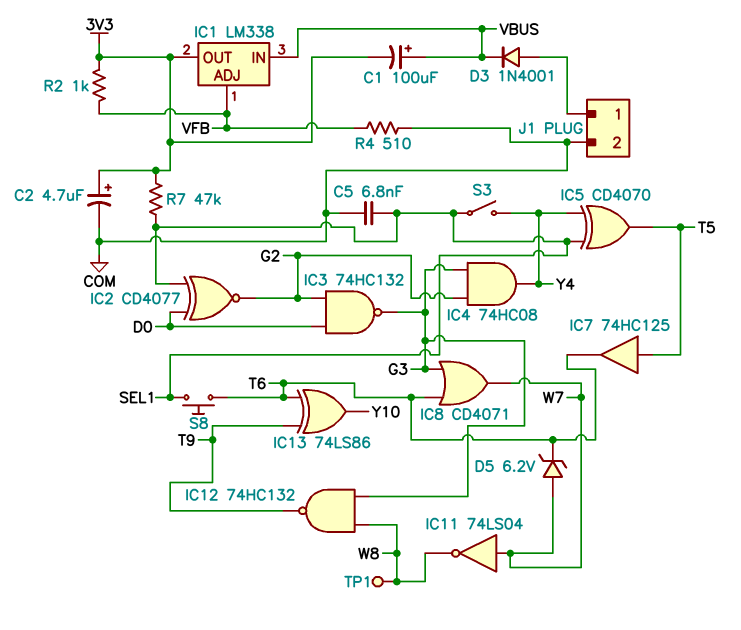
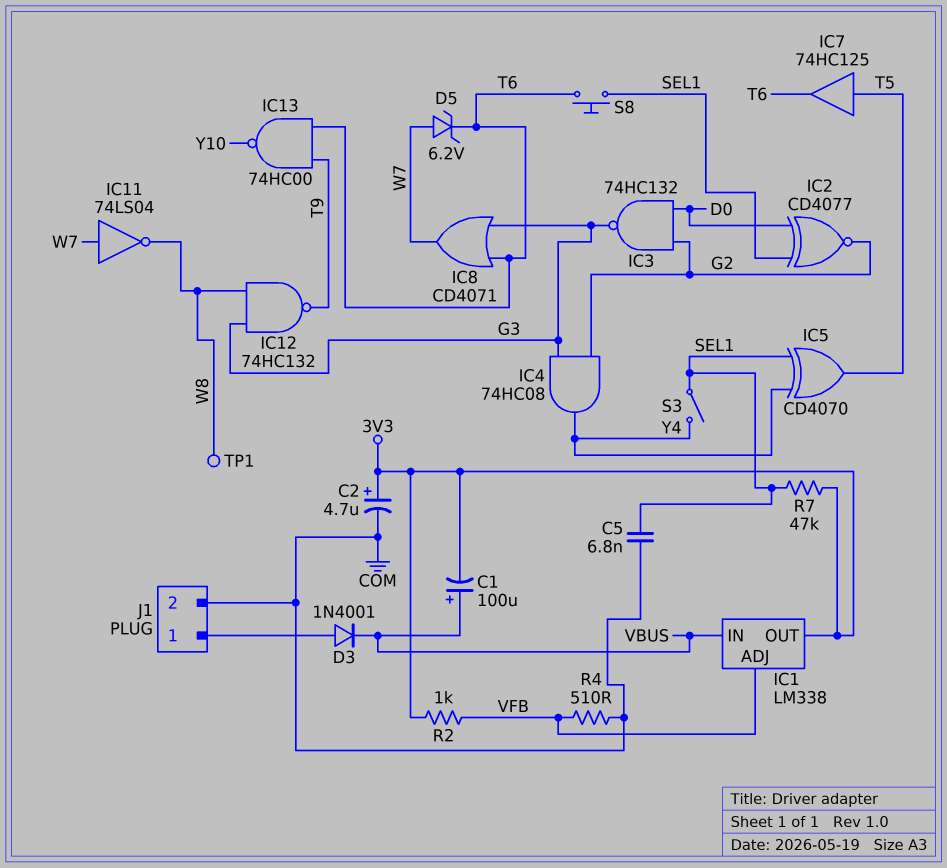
IC13: XOR 74LS86 (in T6, in T9, out Y10) -> NAND 74HC00 (in T6, in T9, out Y10)

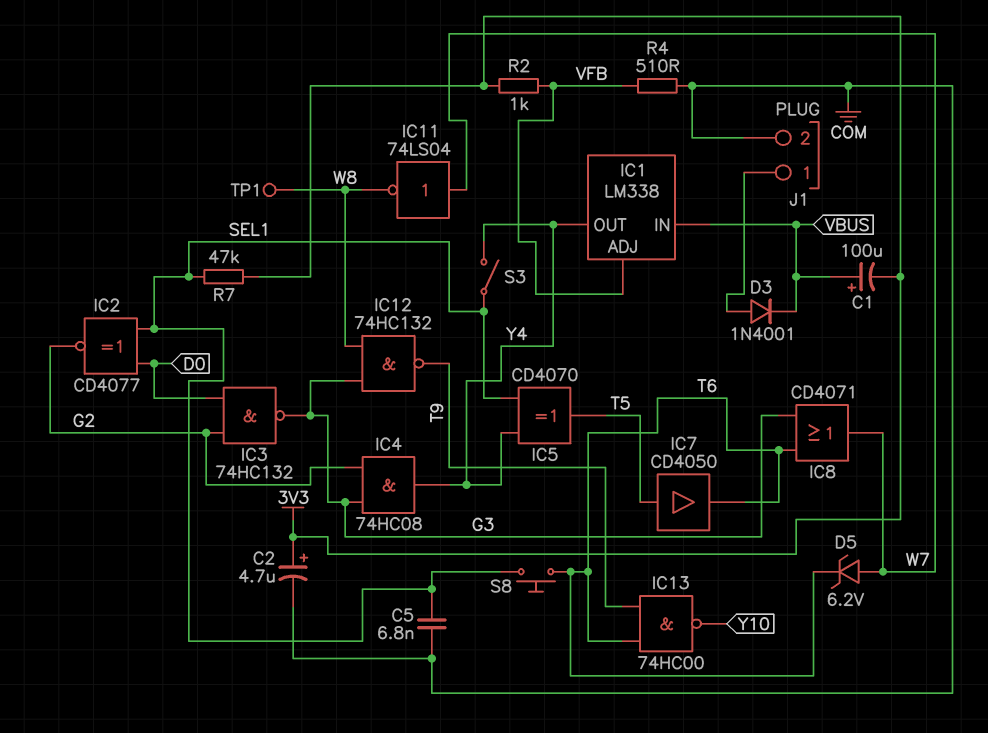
IC1 pin OUT: 3V3 -> Y4
IC7: buffer 74HC125 (in T5, out T6) -> buffer CD4050 (in T5, out T6)

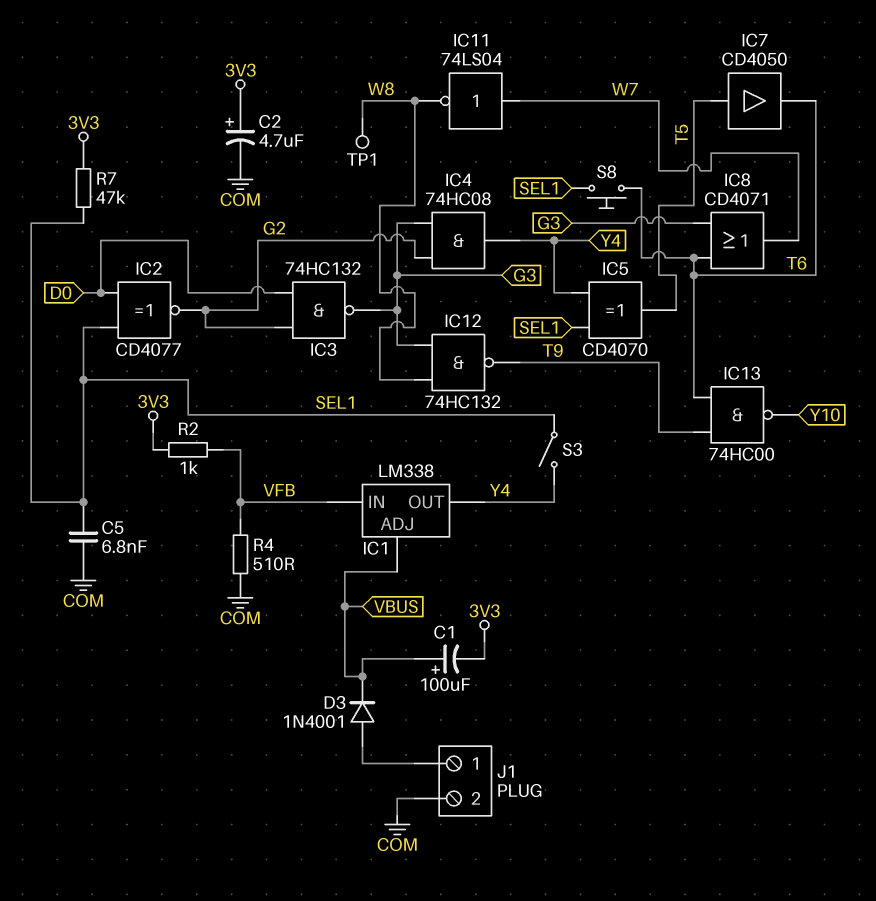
D5: zener 6.2V (A W7, K T6) -> none
IC1 pin ADJ: VFB -> VBUS
IC1 pin IN: VBUS -> VFB

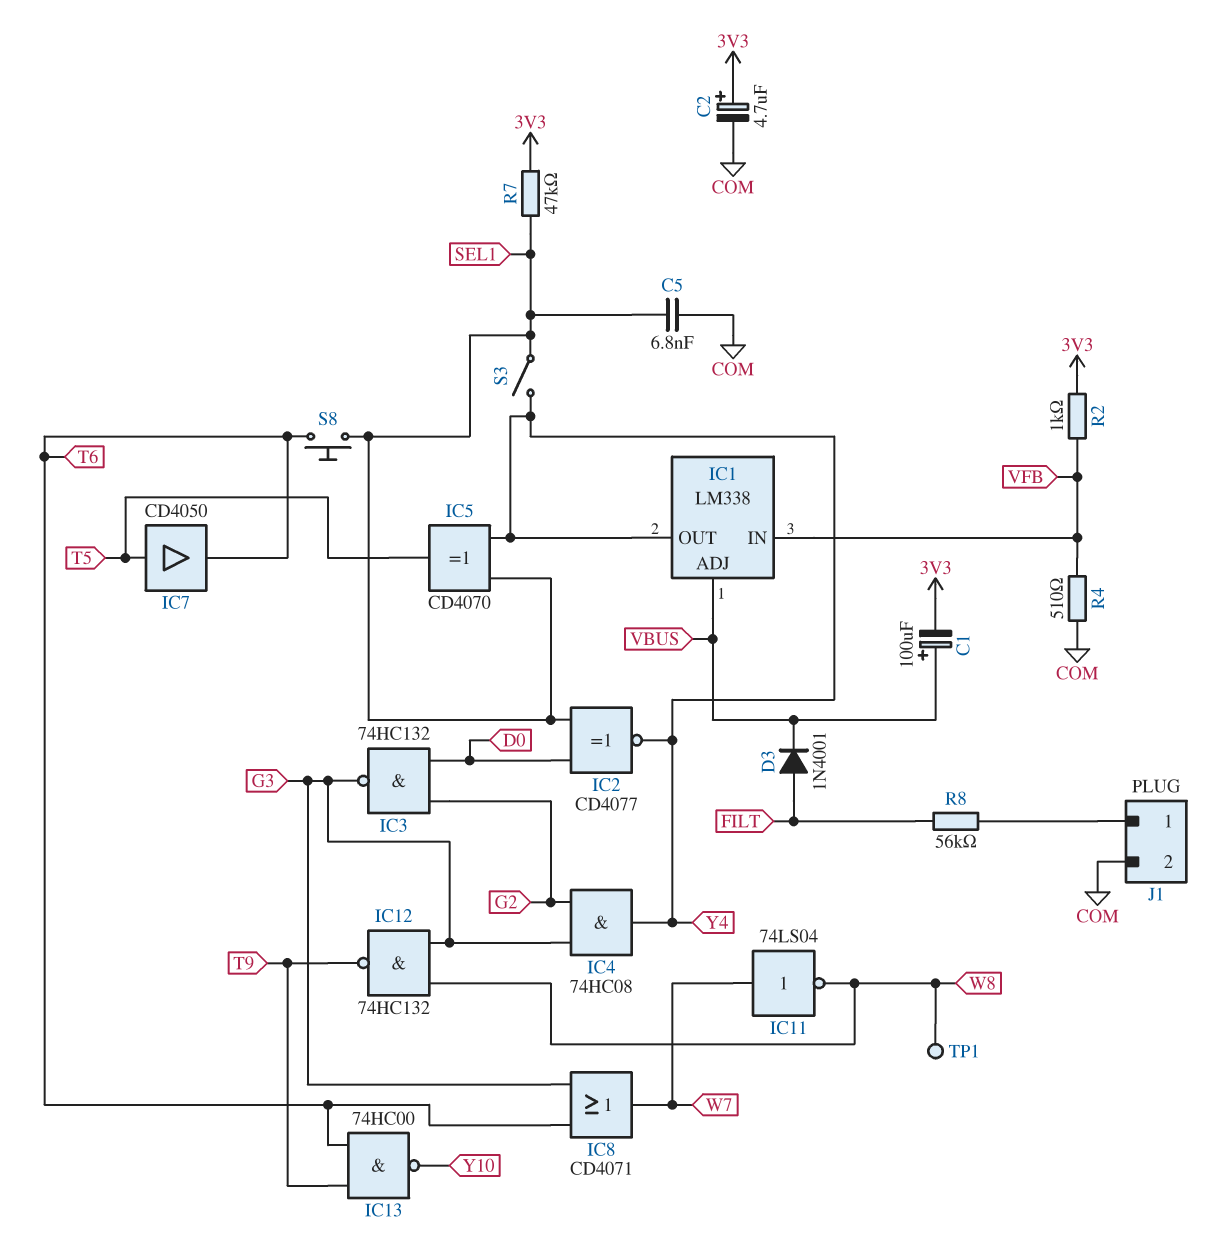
D3: diode 1N4001 (A J1/1, K VBUS) -> diode 1N4001 (A FILT, K VBUS)
IC2: XNOR CD4077 (in D0, in SEL1, out G2) -> XNOR CD4077 (in D0, in SEL1, out Y4)
R8: none -> 56k (FILT, J1/1)

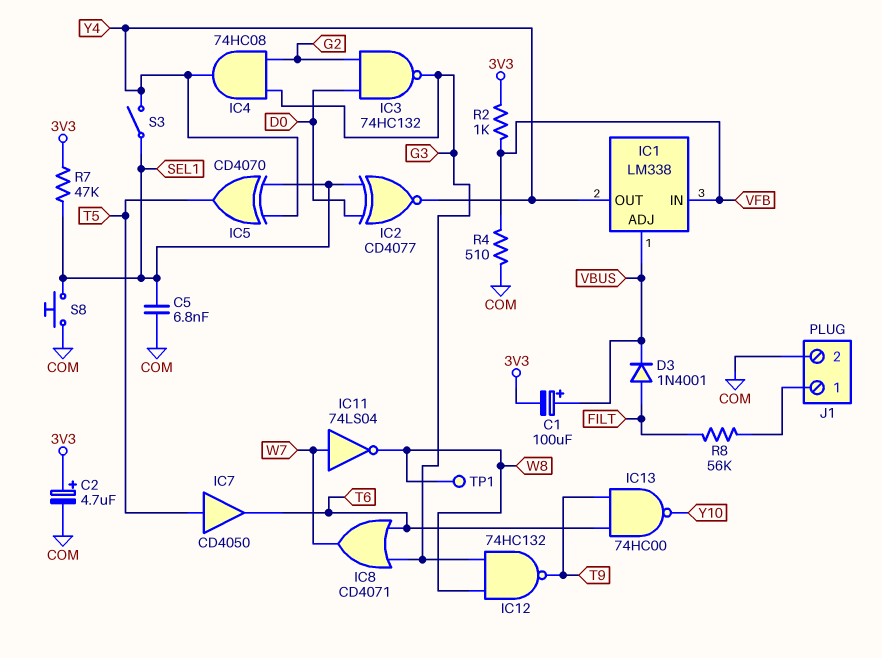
S8: button (SEL1, T6) -> button (COM, SEL1)

